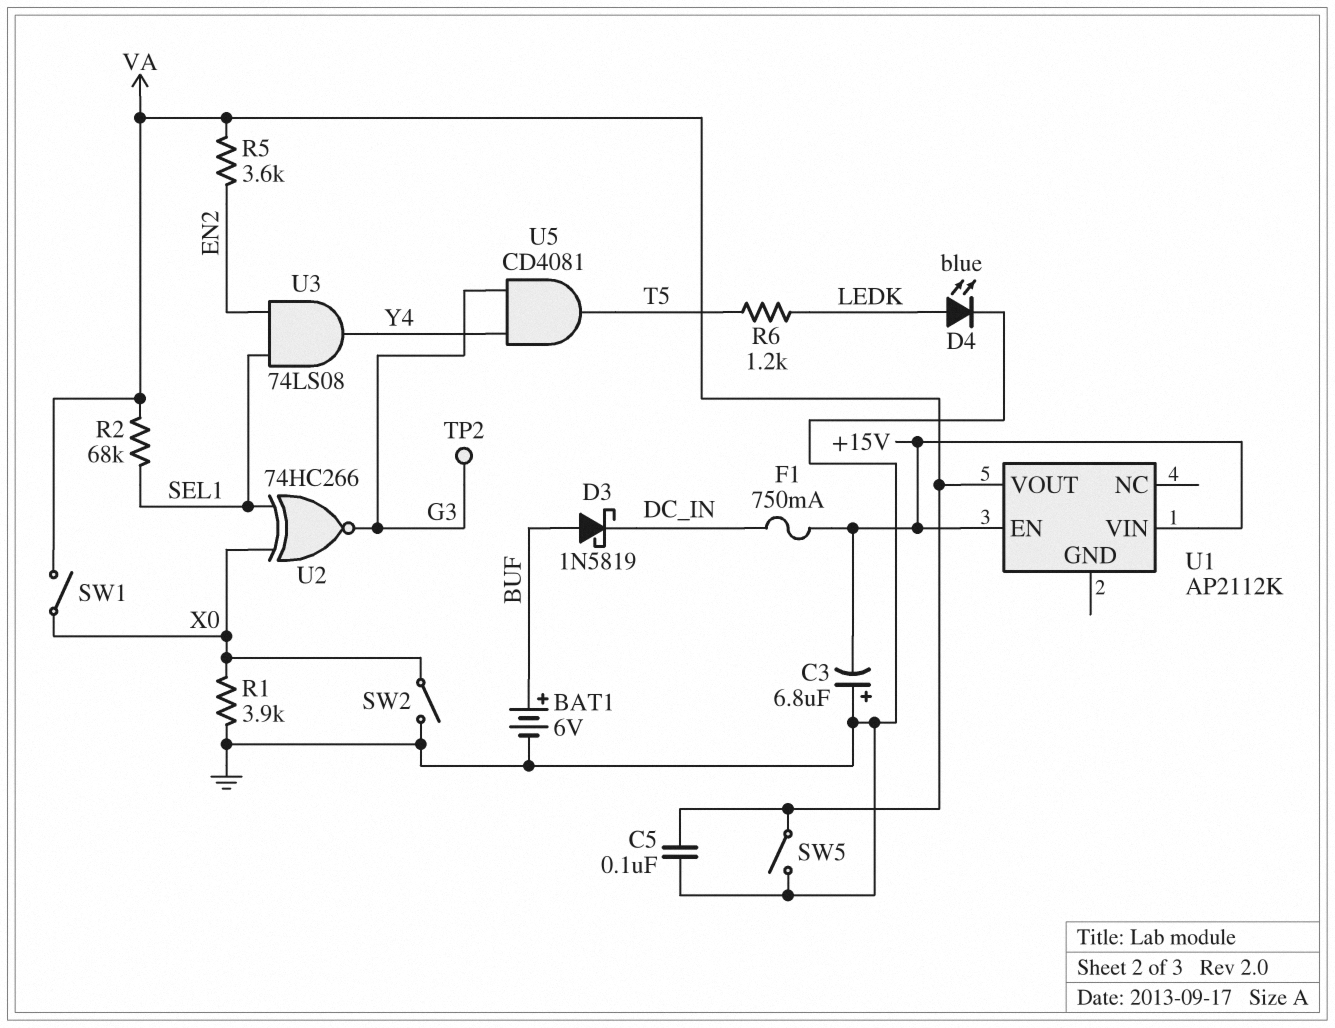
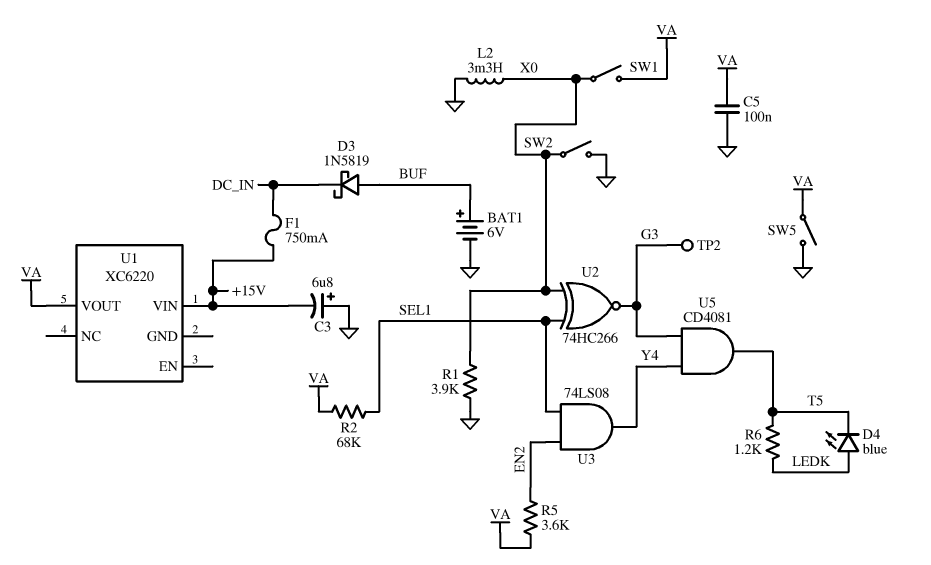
D4: LED blue (A LEDK, K GND) -> LED blue (A LEDK, K T5)
L2: none -> 3.3mH (GND, X0)
U1: AP2112K -> XC6220
U1 pin EN: +15V -> none

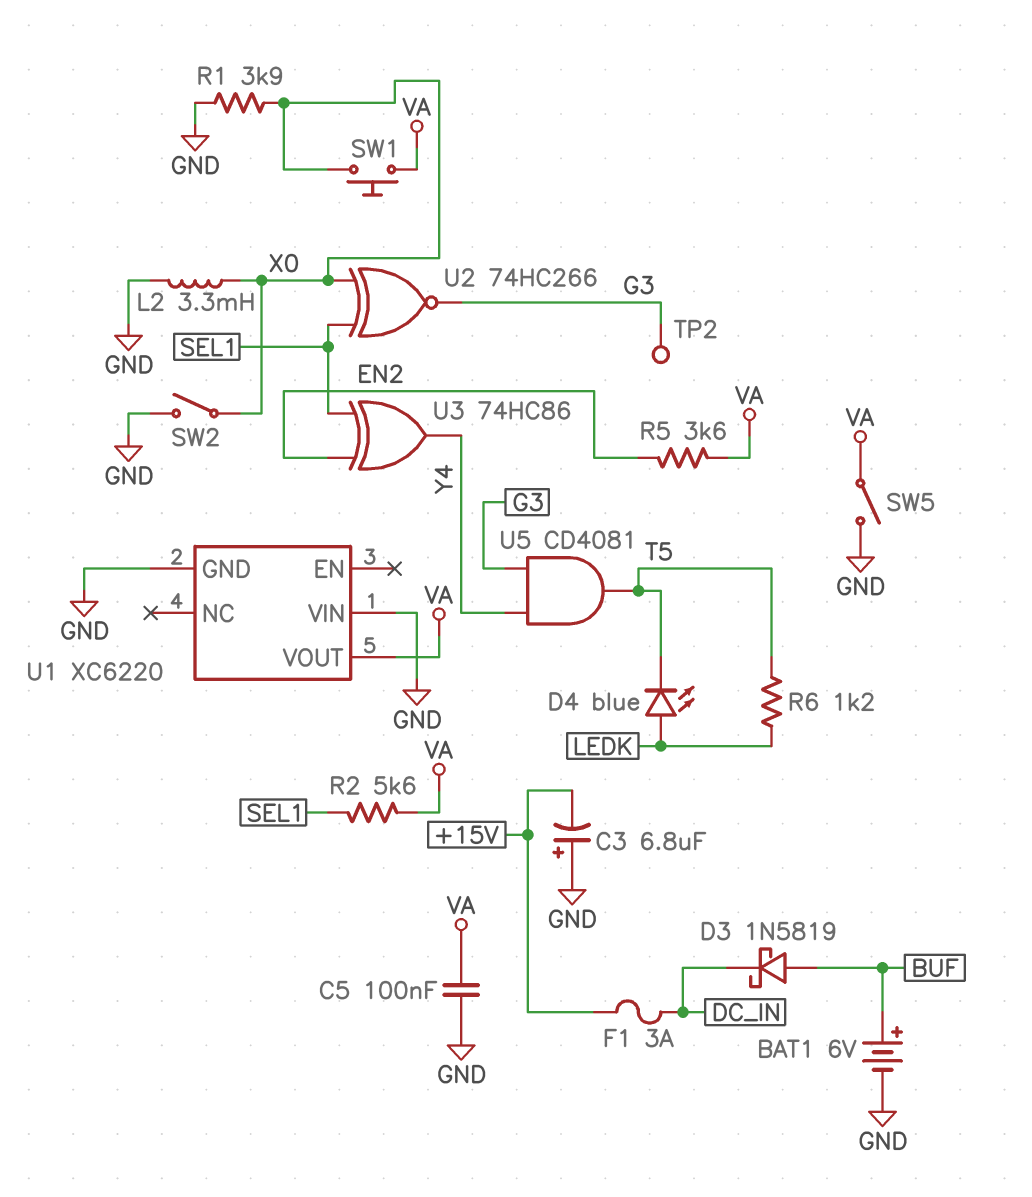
F1: 750mA (+15V, DC_IN) -> 3A (+15V, DC_IN)
R2: 68k (SEL1, VA) -> 5.6k (SEL1, VA)
SW1: switch (VA, X0) -> button (VA, X0)
U1 pin GND: none -> GND
U1 pin VIN: +15V -> GND
U3: AND 74LS08 (in EN2, in SEL1, out Y4) -> XOR 74HC86 (in EN2, in SEL1, out Y4)

